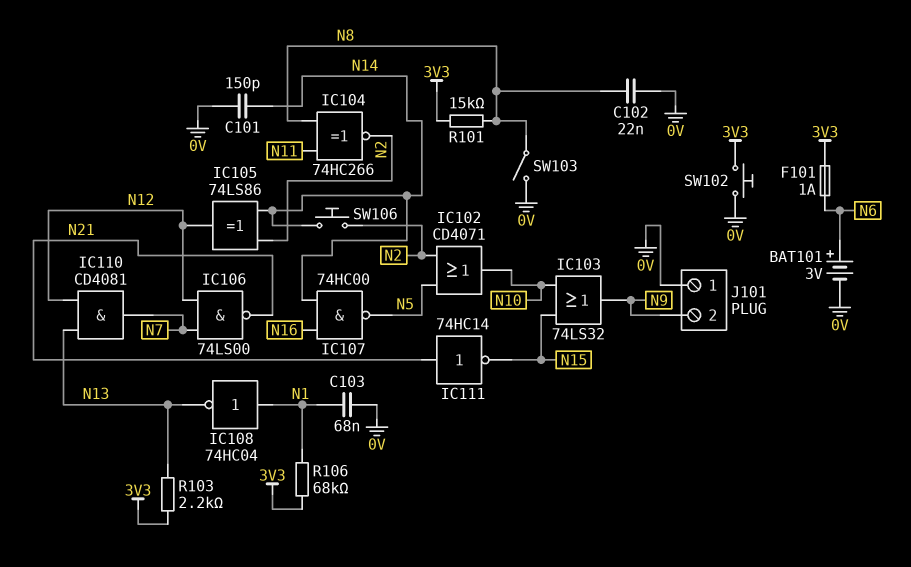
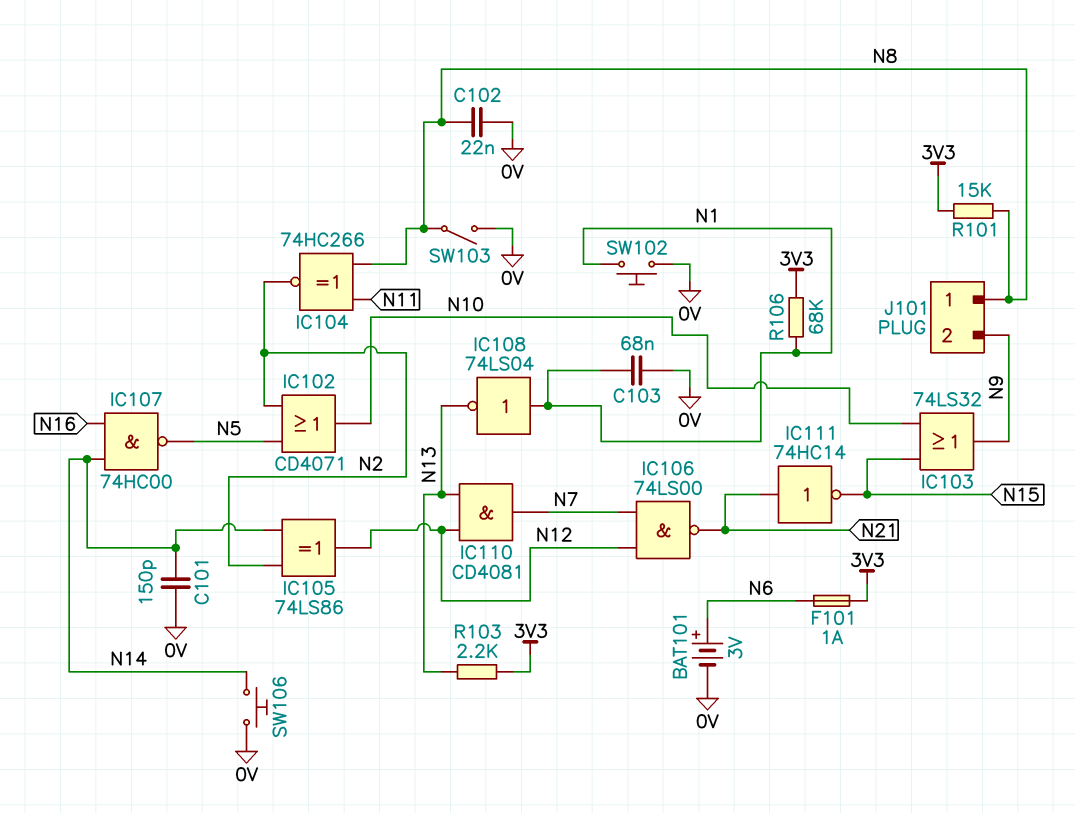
IC108: NOT 74HC04 (in N1, out N13) -> NOT 74LS04 (in N1, out N13)
J101 pin 1: 0V -> N8
SW102: button (0V, 3V3) -> button (0V, N1)
SW106: button (N2, N14) -> button (0V, N14)

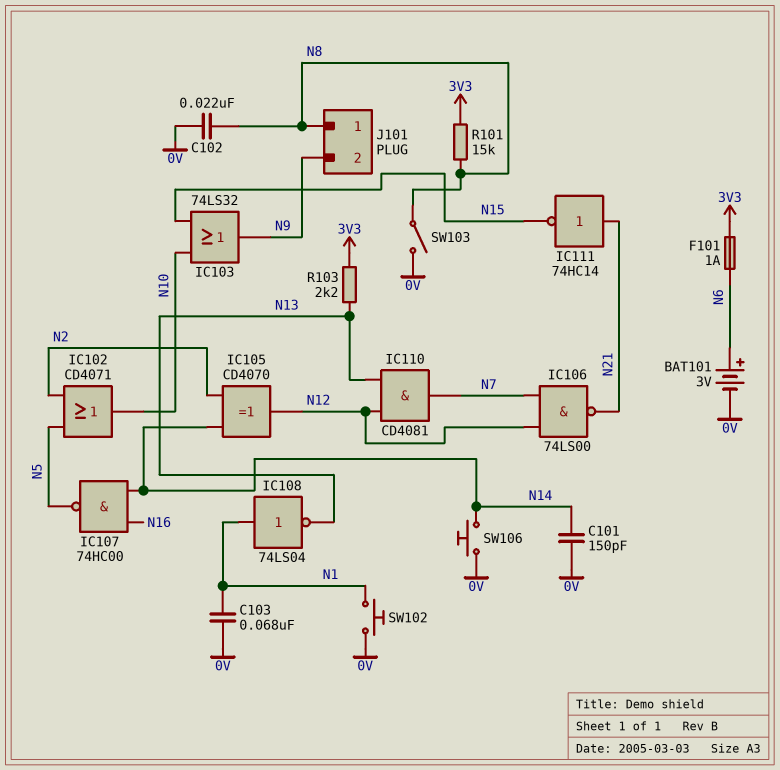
IC104: XNOR 74HC266 (in N8, in N11, out N2) -> none
IC105: XOR 74LS86 (in N2, in N14, out N12) -> XOR CD4070 (in N2, in N14, out N12)
R106: 68k (3V3, N1) -> none

